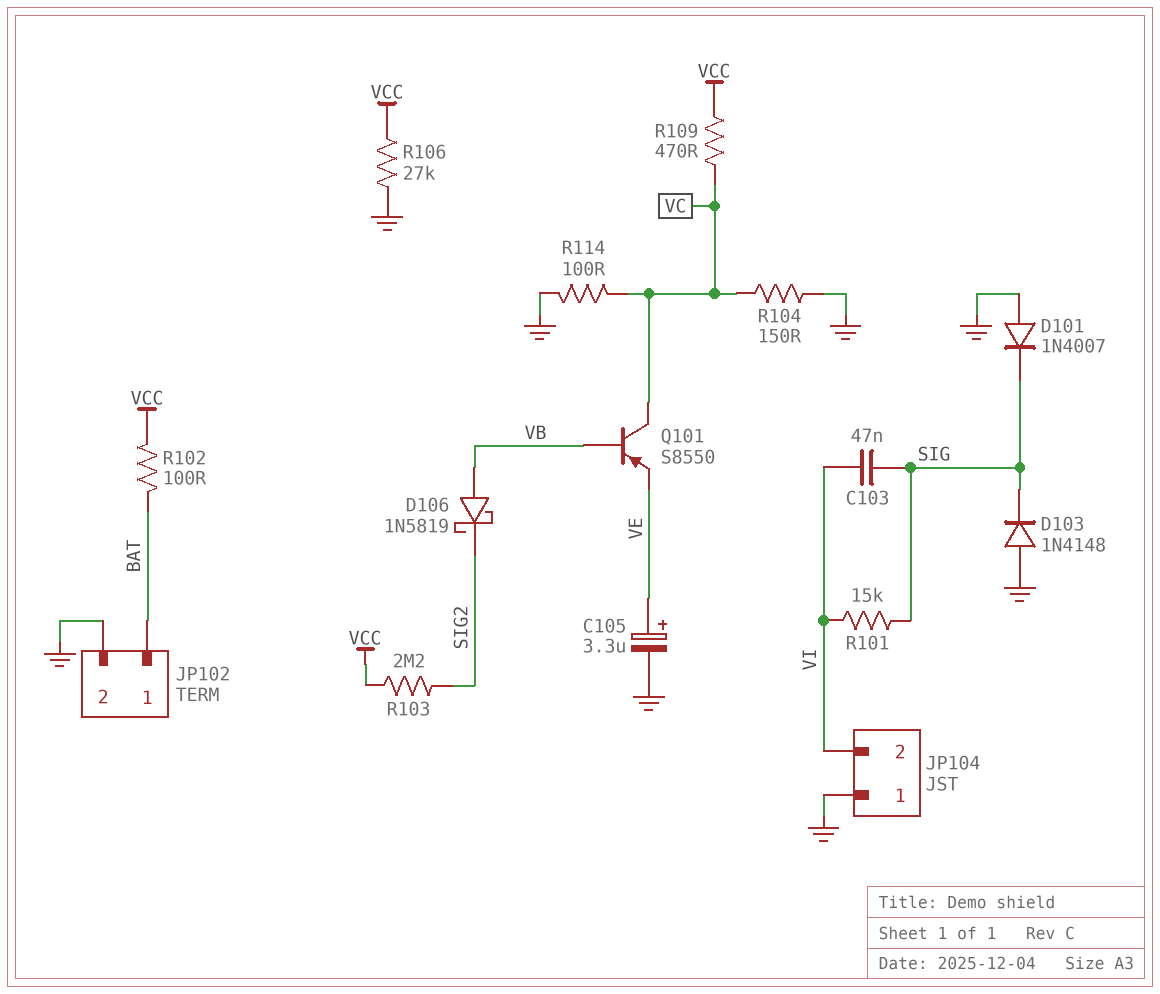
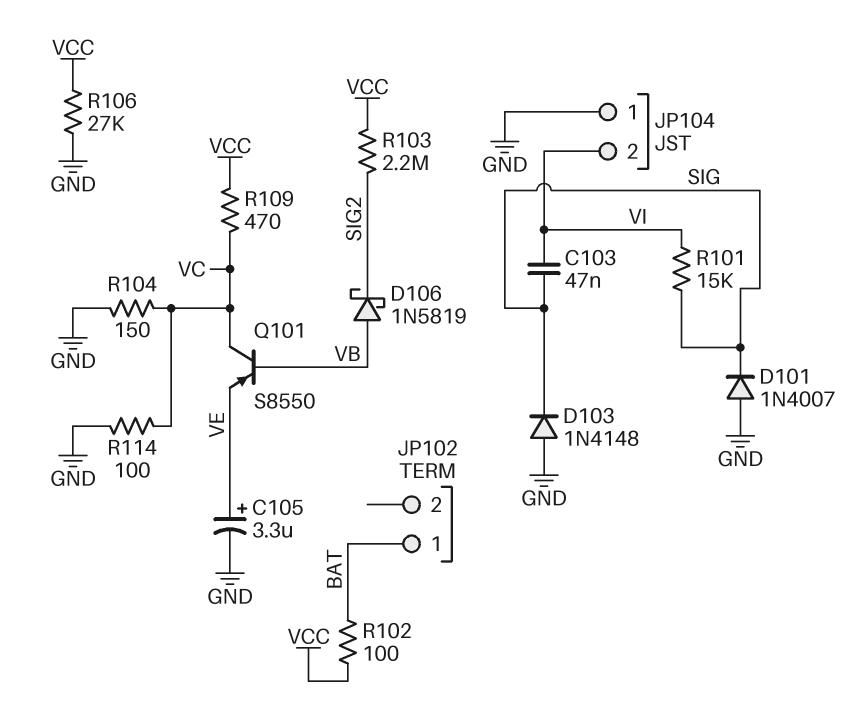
JP102 pin 2: GND -> none

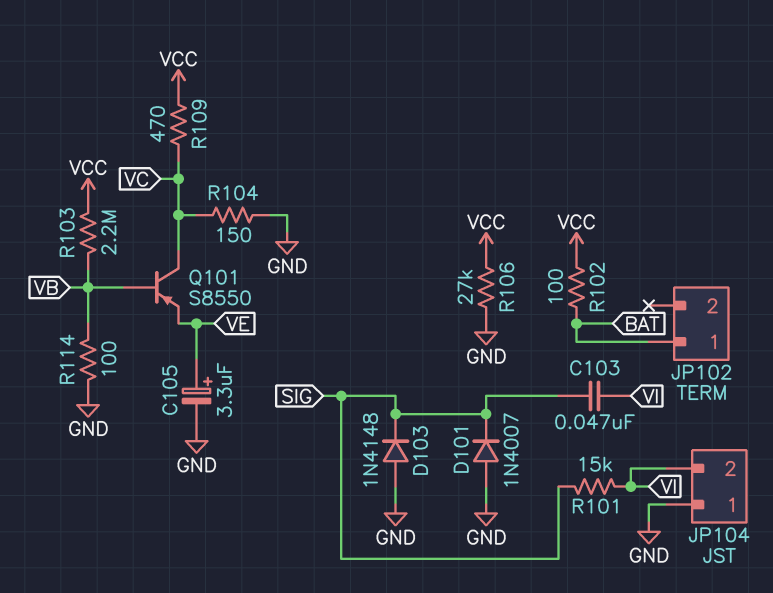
D106: schottky 1N5819 (A VB, K SIG2) -> none
R103: 2.2M (SIG2, VCC) -> 2.2M (VB, VCC)
R114: 100 (GND, VC) -> 100 (GND, VB)

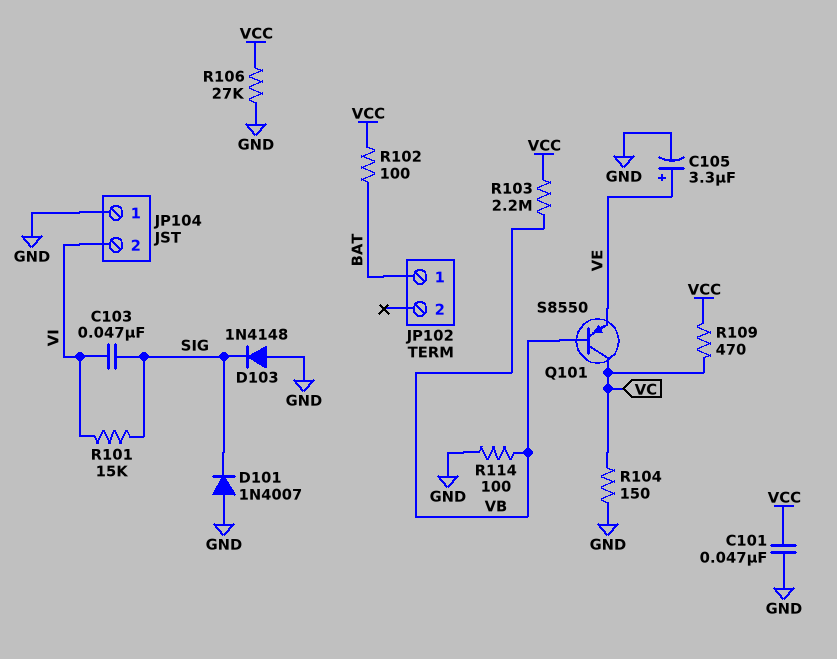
C101: none -> 47nF (GND, VCC)

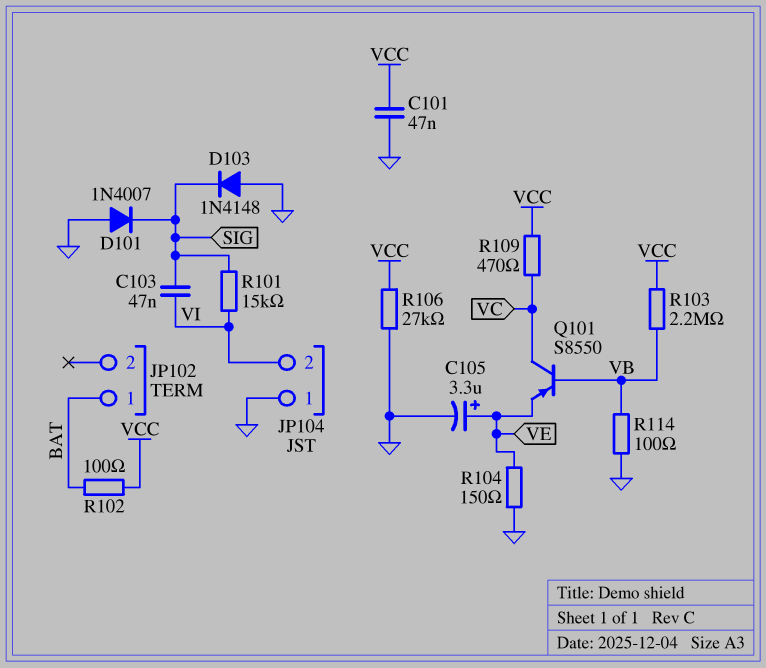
R104: 150 (GND, VC) -> 150 (GND, VE)

